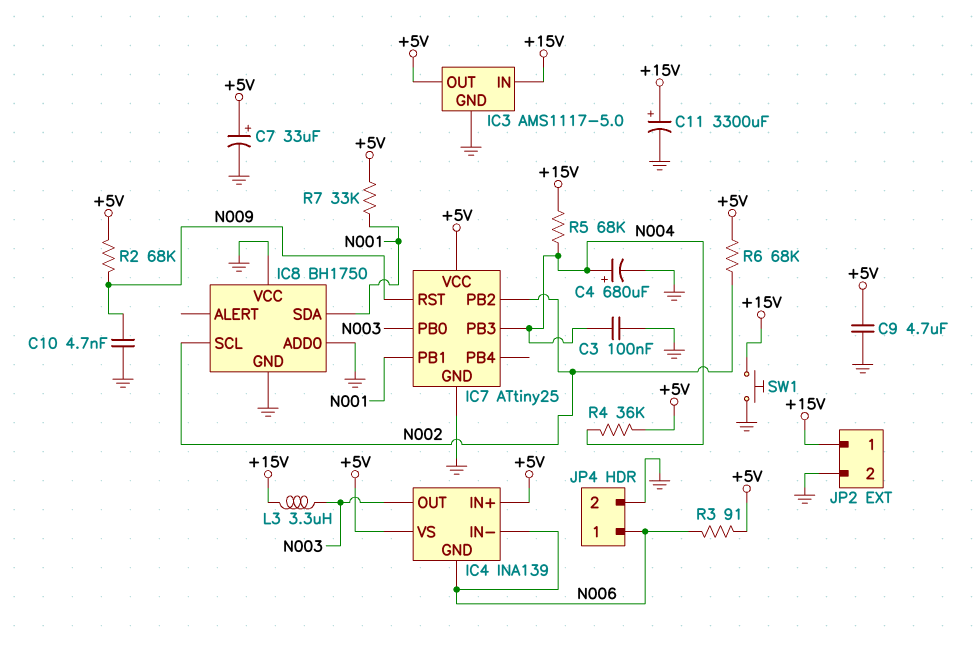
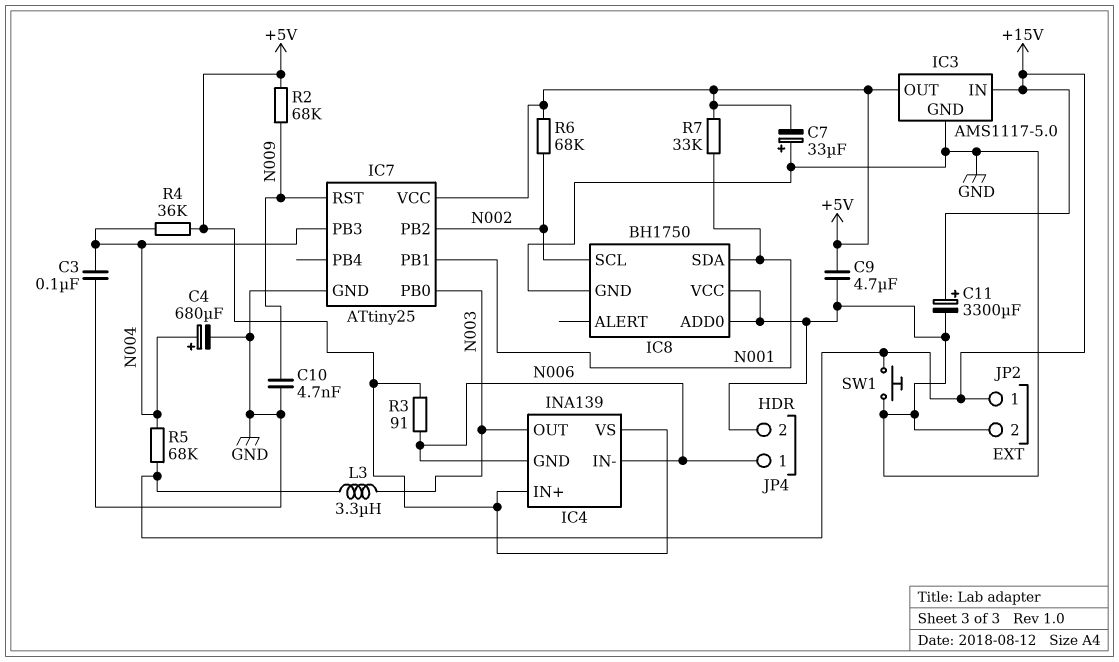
C7: 33uF (plus +5V, minus GND) -> 33uF (plus GND, minus +5V)

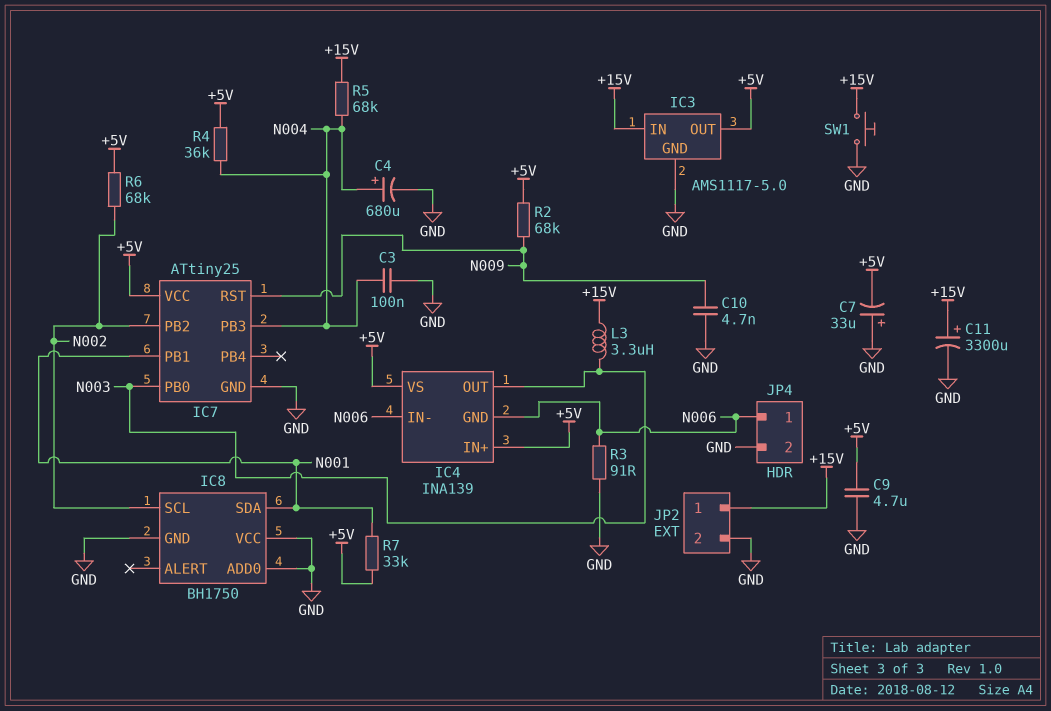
R3: 91 (+5V, N006) -> 91 (GND, N006)

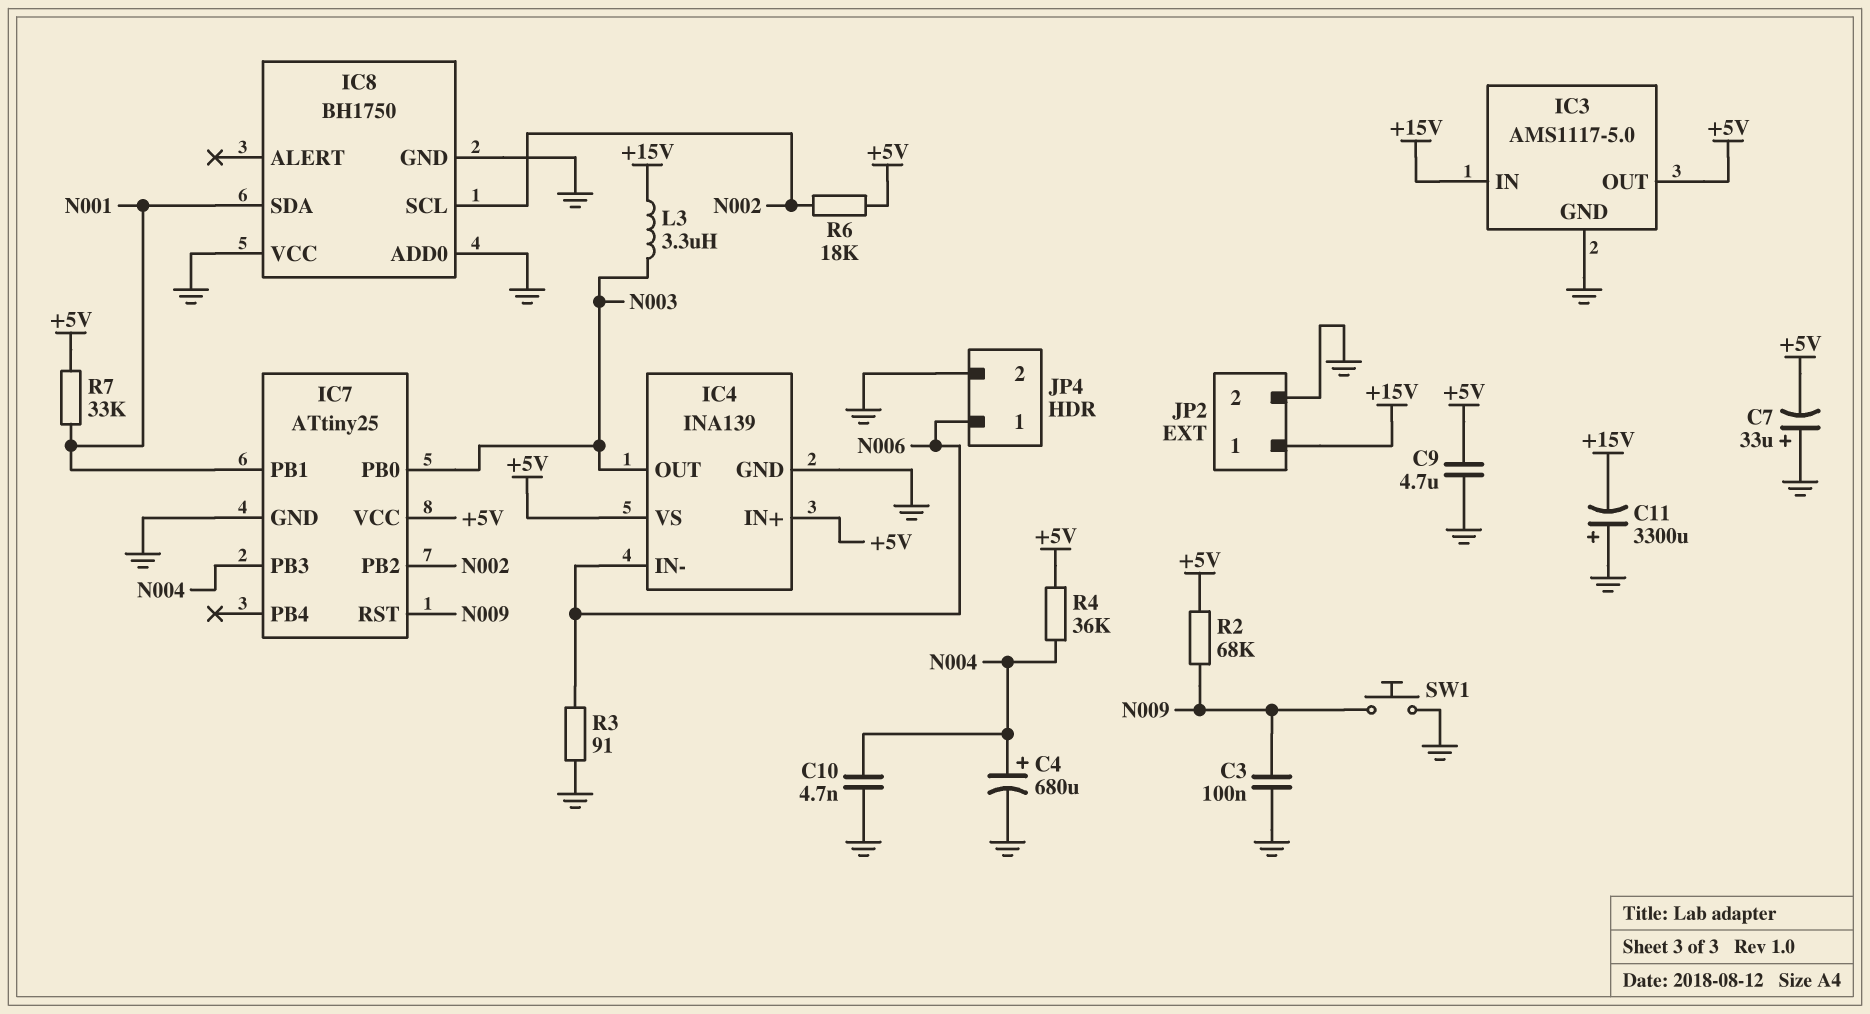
C3: 100nF (GND, N004) -> 100nF (GND, N009)
C10: 4.7nF (GND, N009) -> 4.7nF (GND, N004)
C11: 3300uF (plus +15V, minus GND) -> 3300uF (plus GND, minus +15V)
IC4 pin GND: N006 -> GND
R5: 68k (+15V, N004) -> none
R6: 68k (+5V, N002) -> 18k (+5V, N002)
SW1: button (+15V, GND) -> button (GND, N009)

